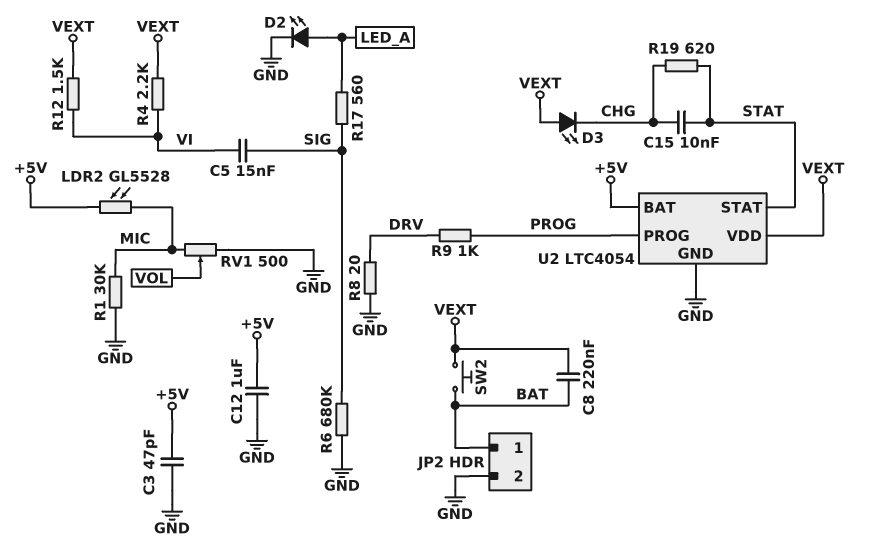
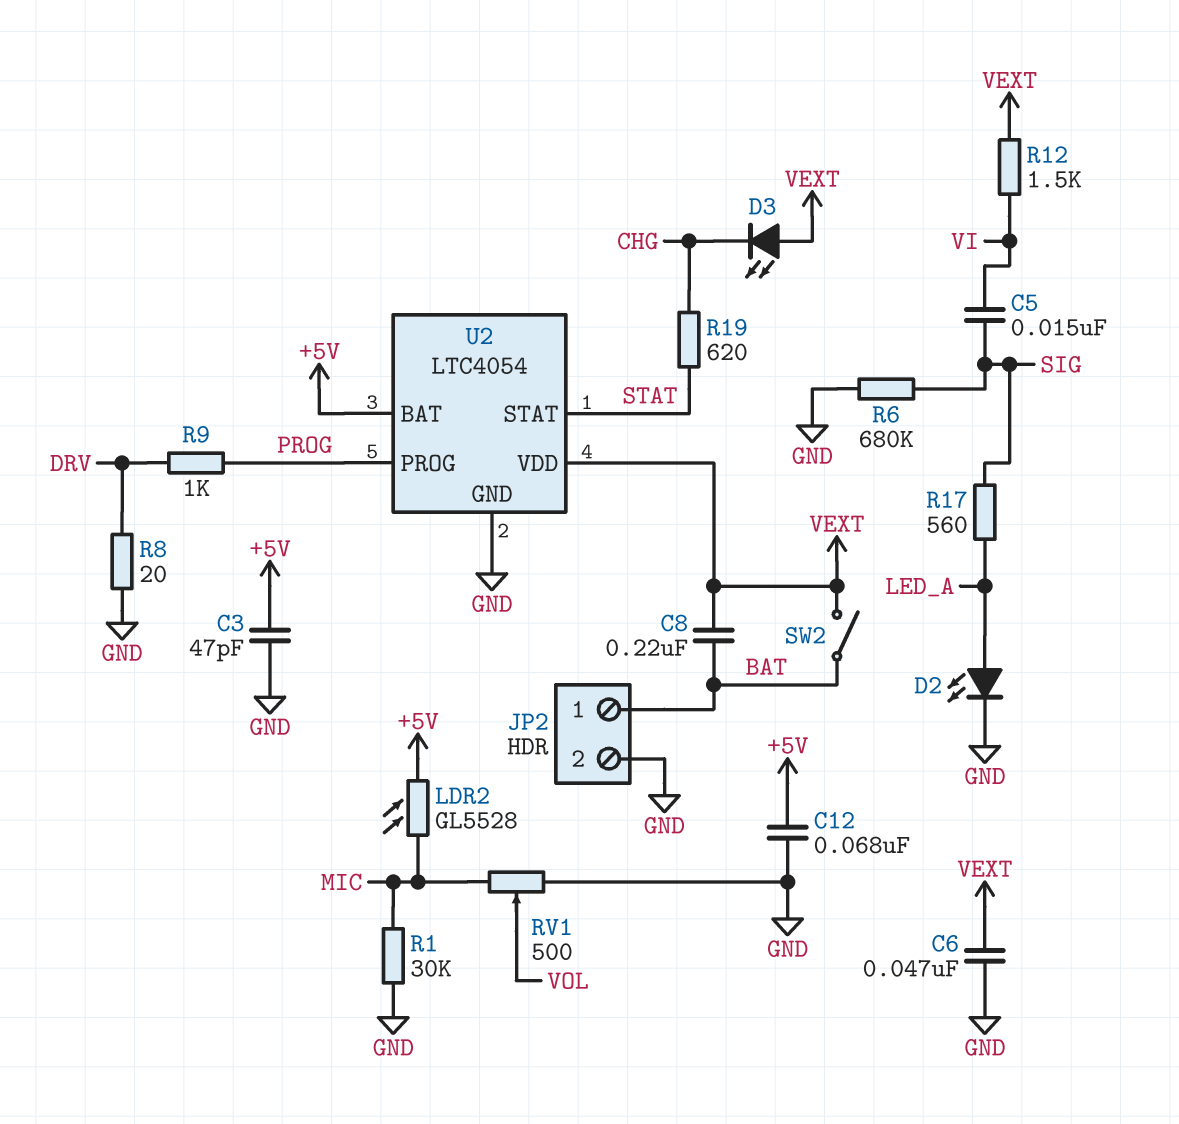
C6: none -> 47nF (GND, VEXT)
C12: 1uF (+5V, GND) -> 68nF (+5V, GND)
C15: 10nF (CHG, STAT) -> none
R4: 2.2k (VEXT, VI) -> none
SW2: button (BAT, VEXT) -> switch (BAT, VEXT)

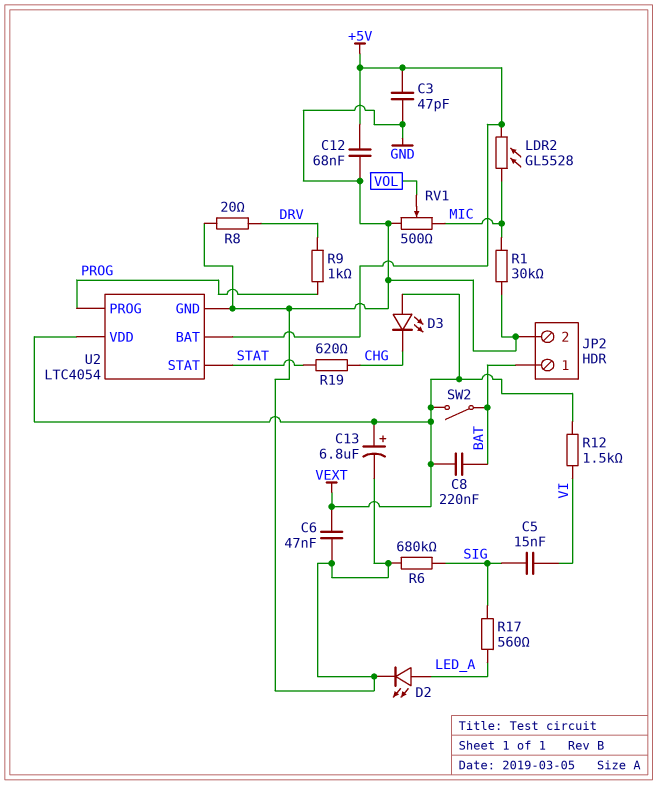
C13: none -> 6.8uF (plus VEXT, minus GND)

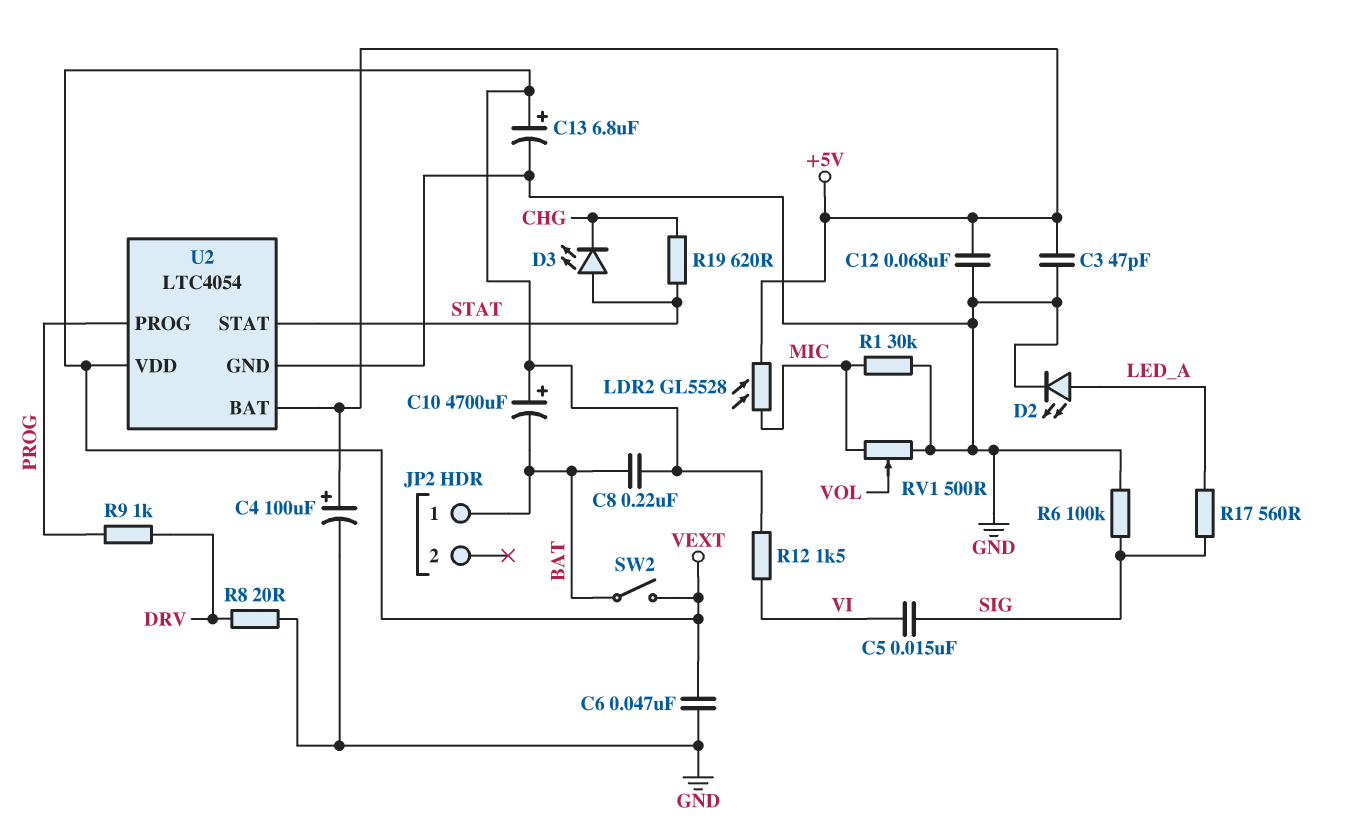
C4: none -> 100uF (plus +5V, minus GND)
C10: none -> 4700uF (plus VEXT, minus BAT)
D3: LED (A VEXT, K CHG) -> LED (A STAT, K CHG)
JP2 pin 2: GND -> none
R6: 680k (GND, SIG) -> 100k (GND, SIG)

